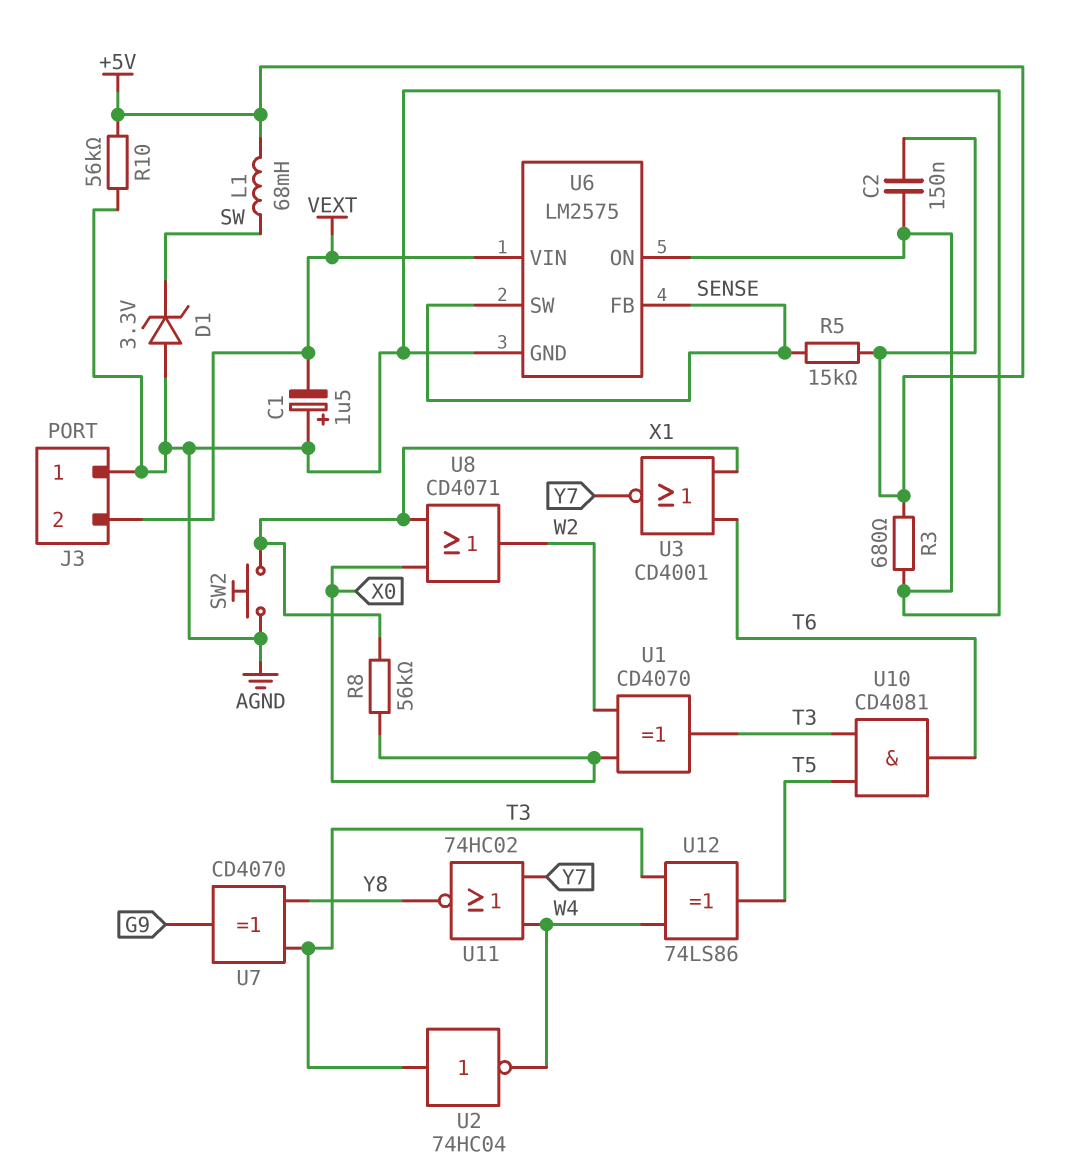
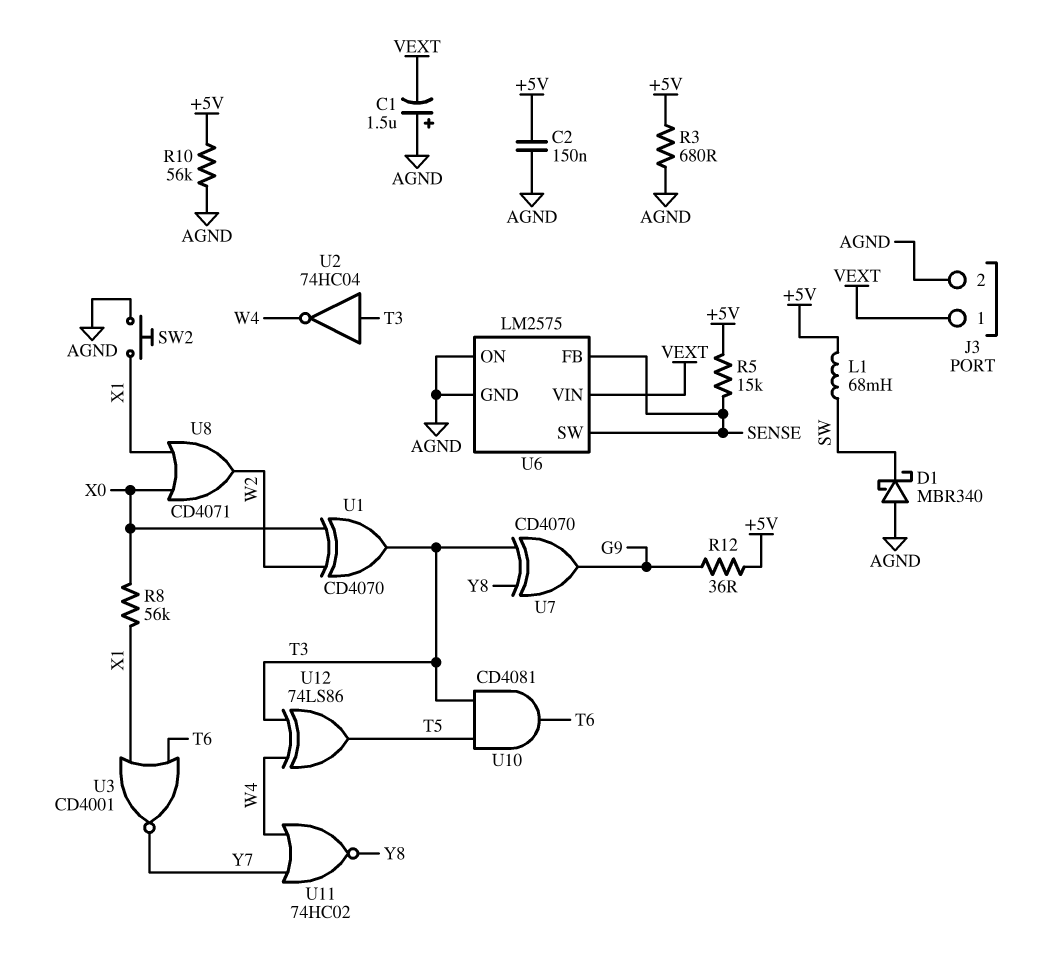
D1: zener 3.3V (A AGND, K SW) -> schottky MBR340 (A AGND, K SW)
J3 pin 1: AGND -> VEXT
J3 pin 2: VEXT -> AGND
R12: none -> 36 (+5V, G9)

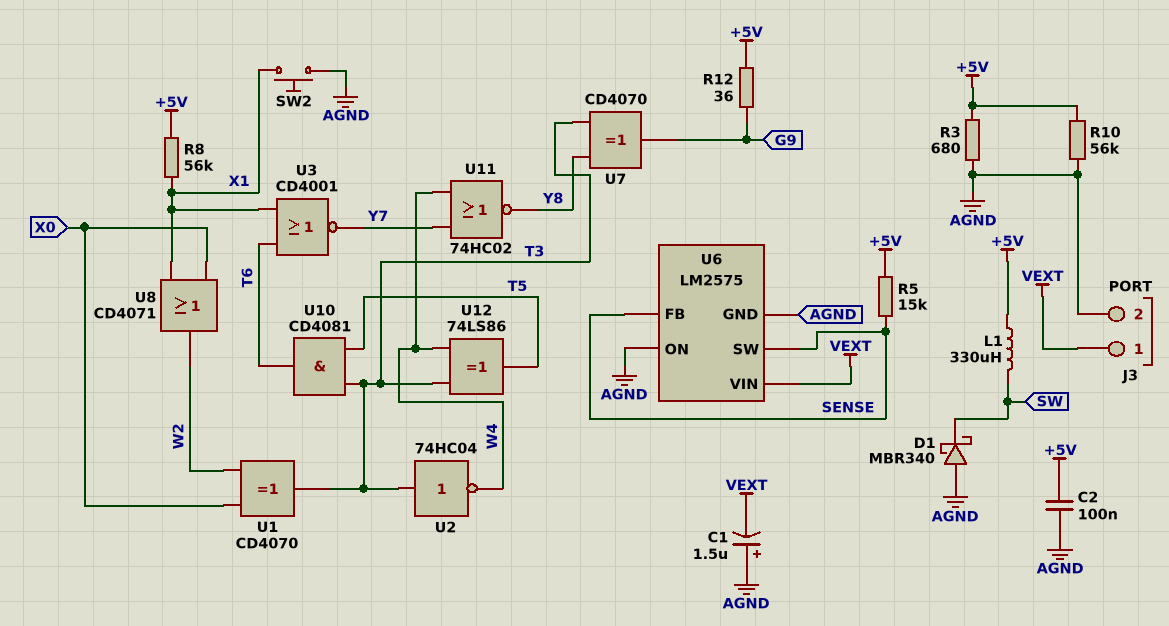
C2: 150nF (+5V, AGND) -> 100nF (+5V, AGND)
L1: 68mH (+5V, SW) -> 330uH (+5V, SW)
R8: 56k (X0, X1) -> 56k (+5V, X1)

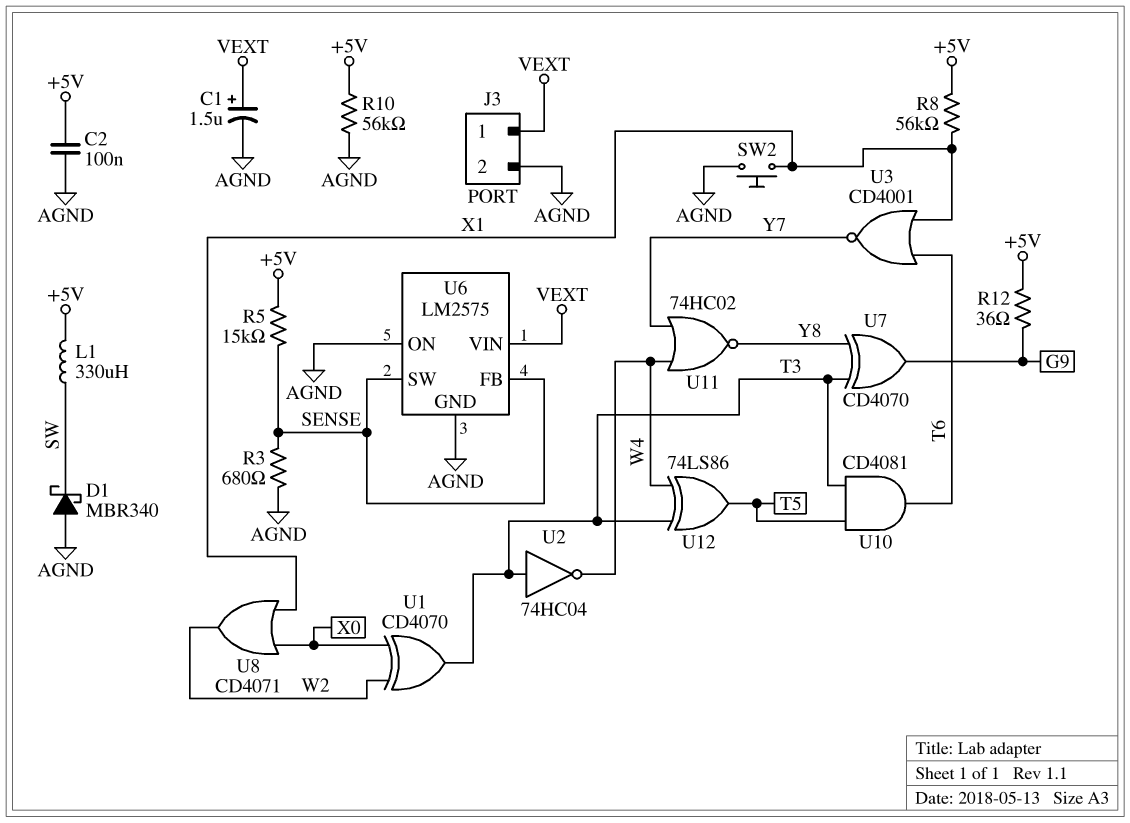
C1: 1.5uF (plus AGND, minus VEXT) -> 1.5uF (plus VEXT, minus AGND)
R3: 680 (+5V, AGND) -> 680 (AGND, SENSE)

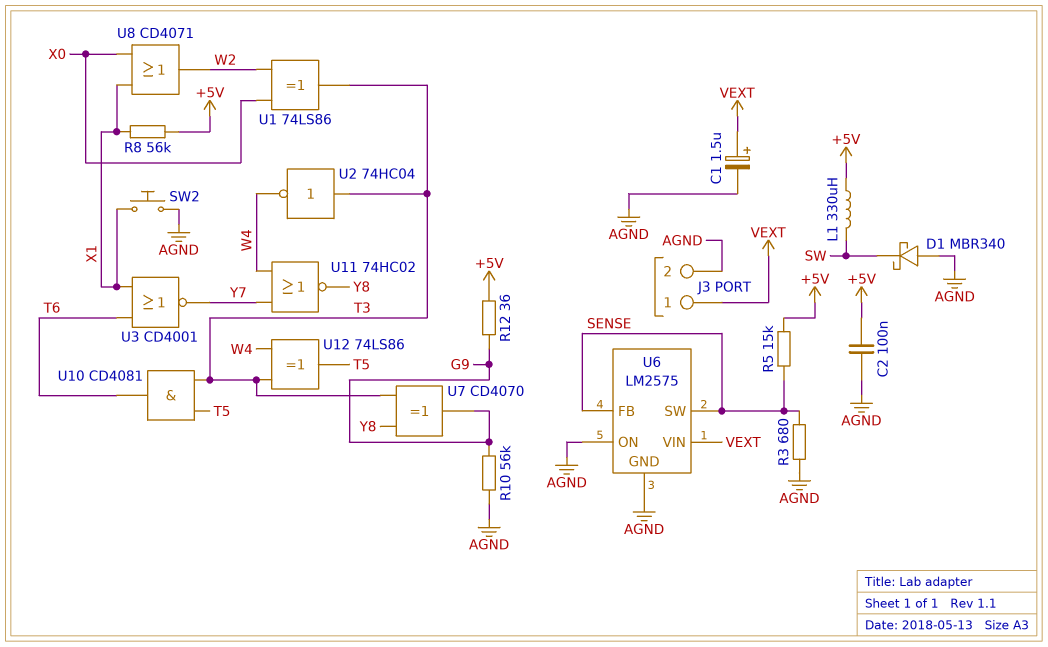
R10: 56k (+5V, AGND) -> 56k (AGND, G9)
U1: XOR CD4070 (in W2, in X0, out T3) -> XOR 74LS86 (in W2, in X0, out T3)

